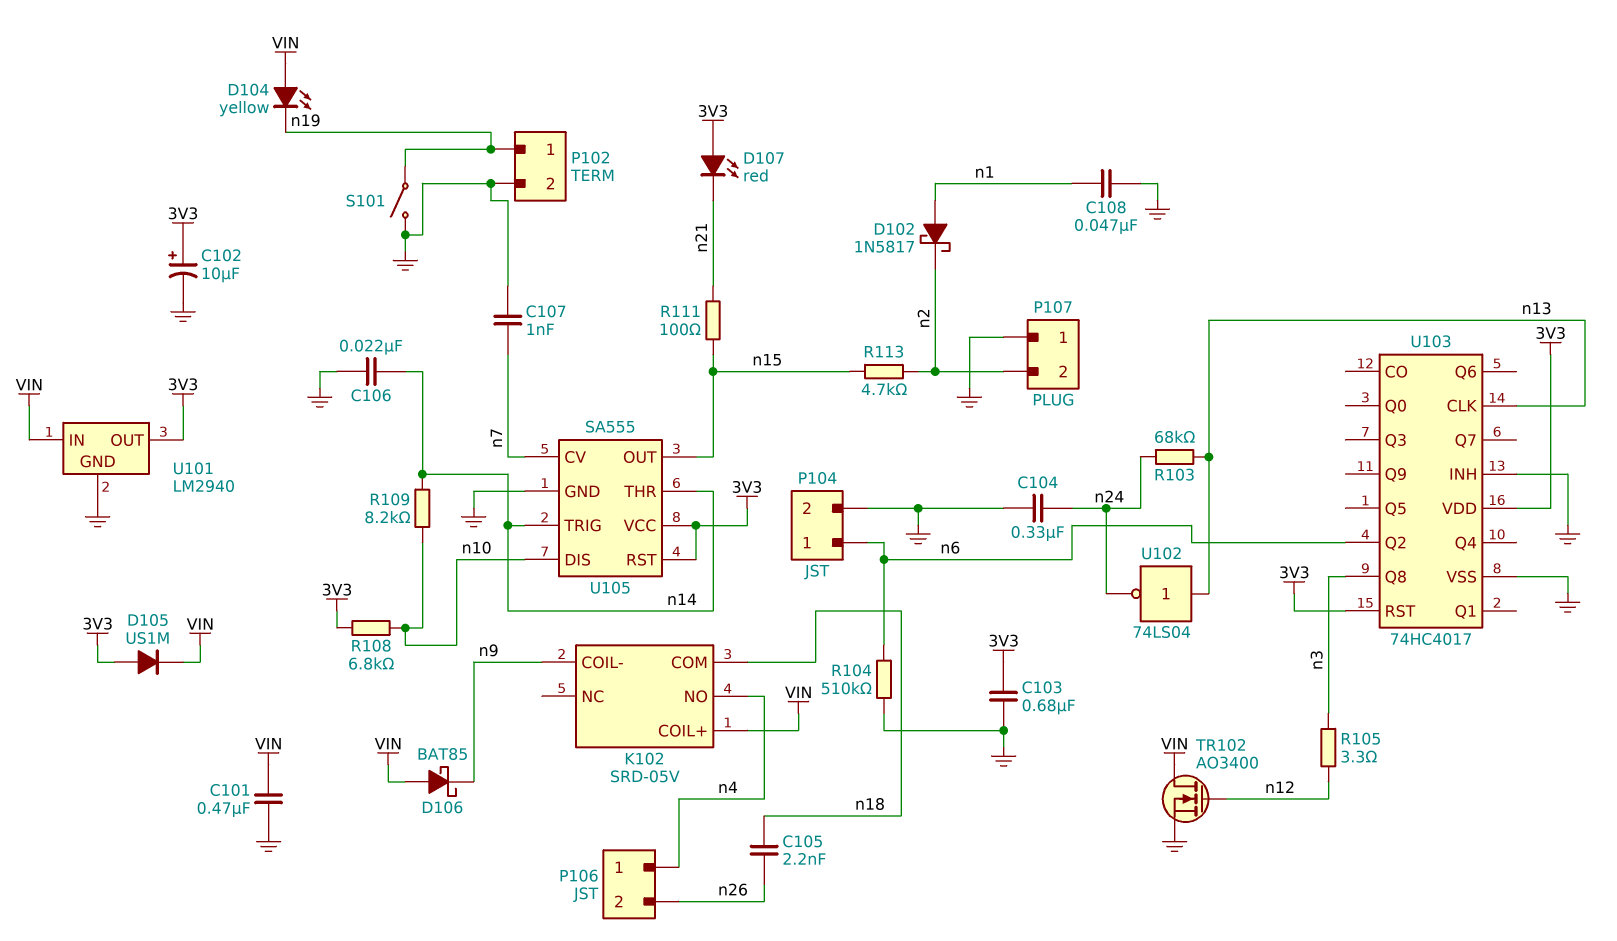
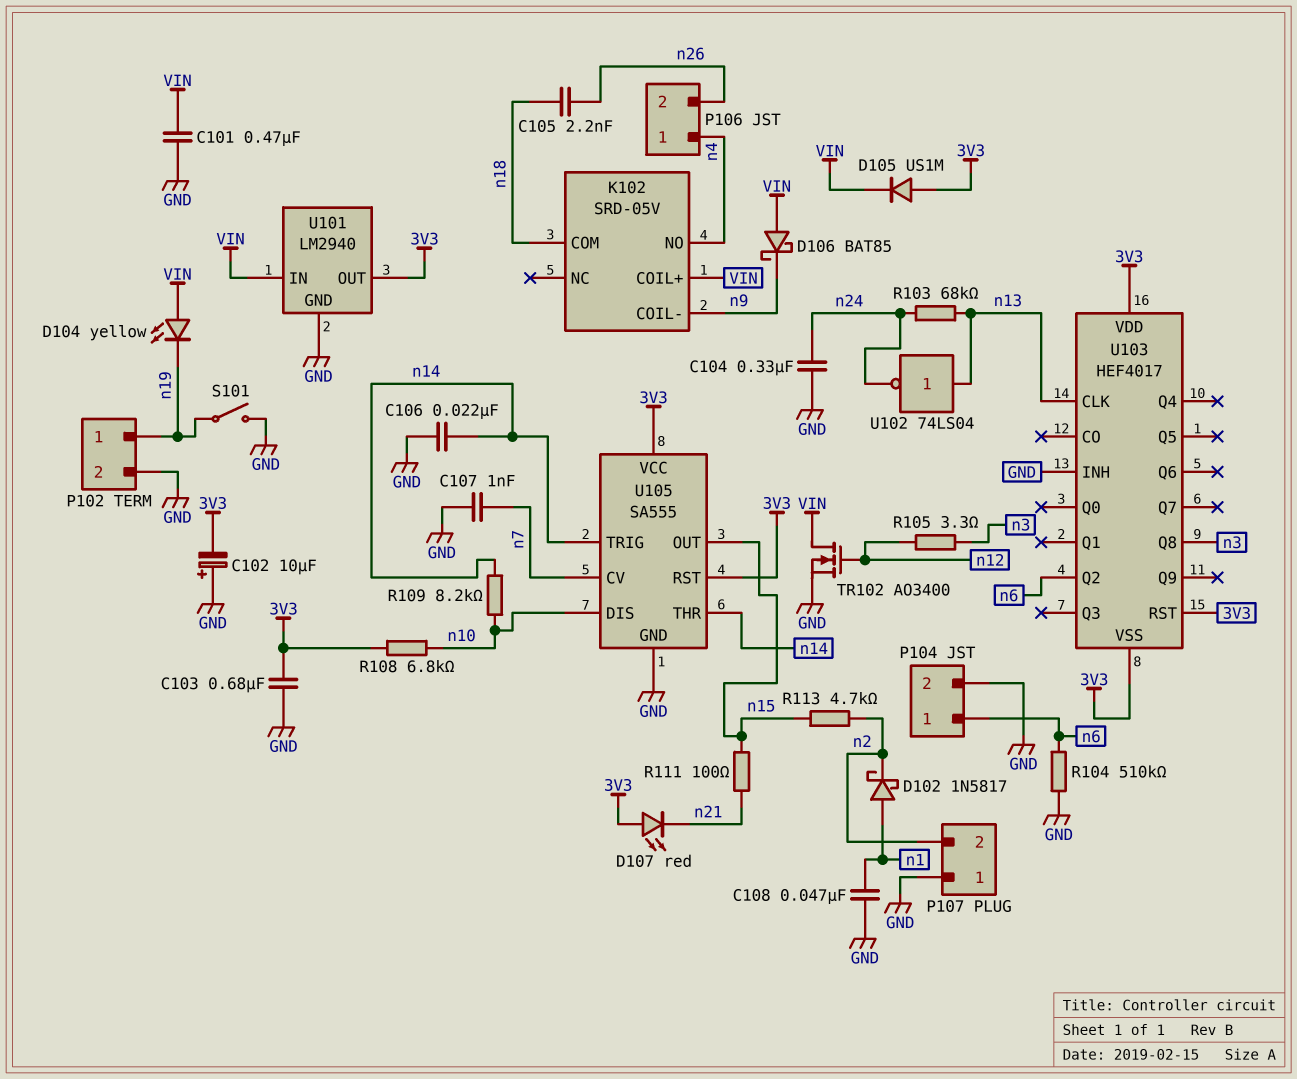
C102: 10uF (plus 3V3, minus GND) -> 10uF (plus GND, minus 3V3)
U103: 74HC4017 -> HEF4017
U103 pin VSS: GND -> 3V3

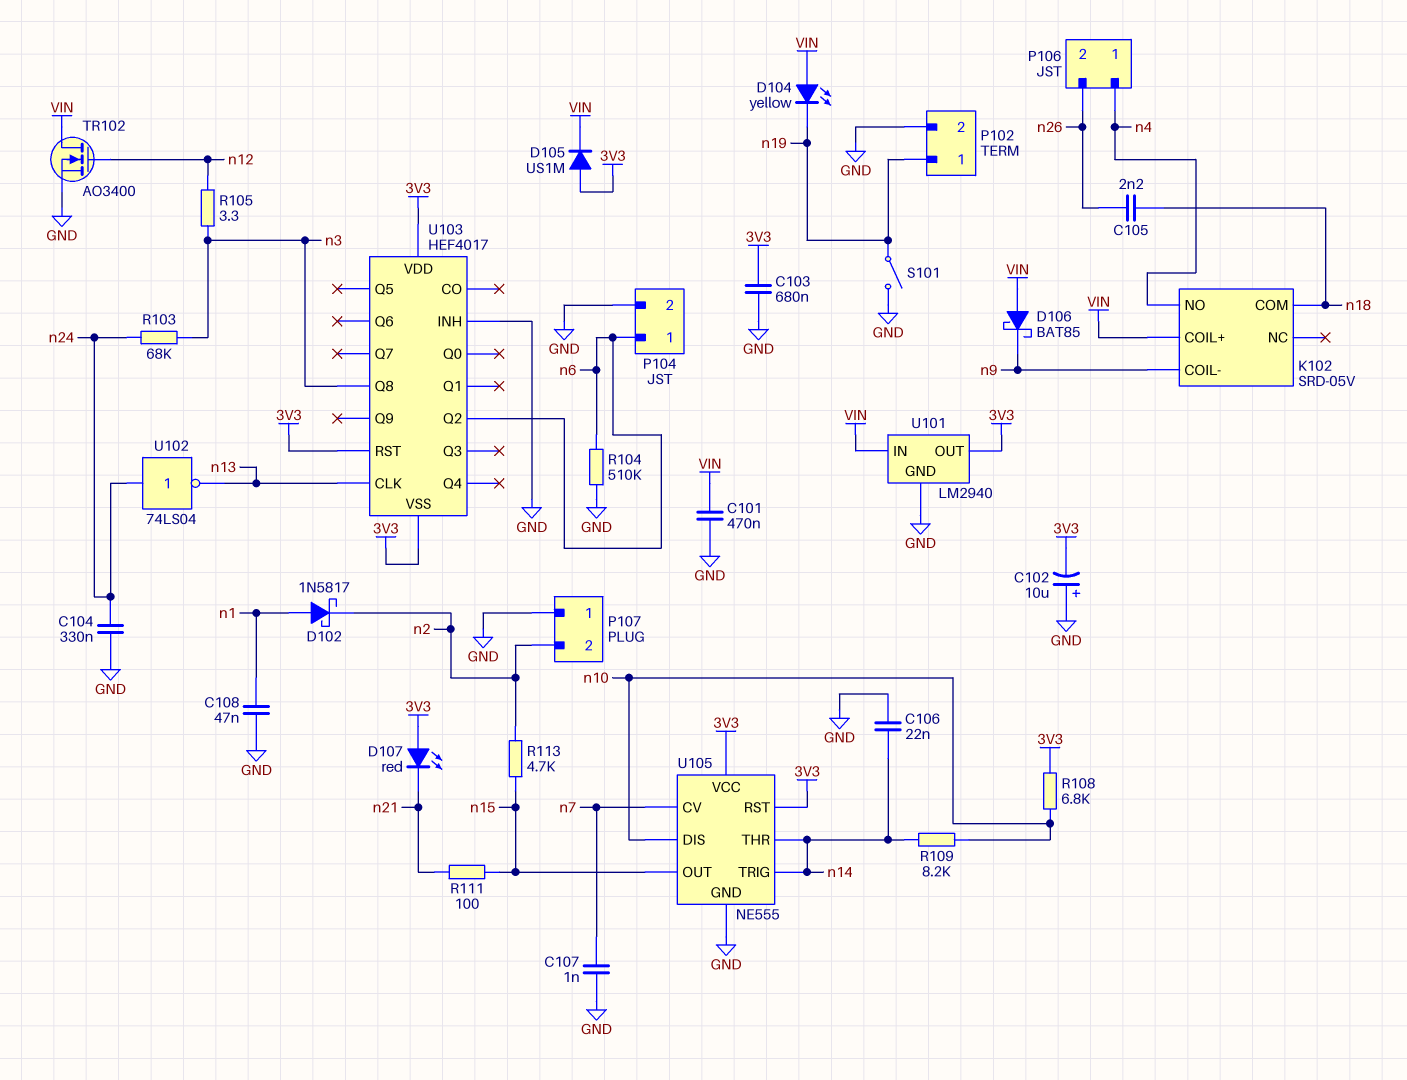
R103: 68k (n13, n24) -> 68k (n3, n24)
U102: NOT 74LS04 (in n13, out n24) -> NOT 74LS04 (in n24, out n13)
U105: SA555 -> NE555

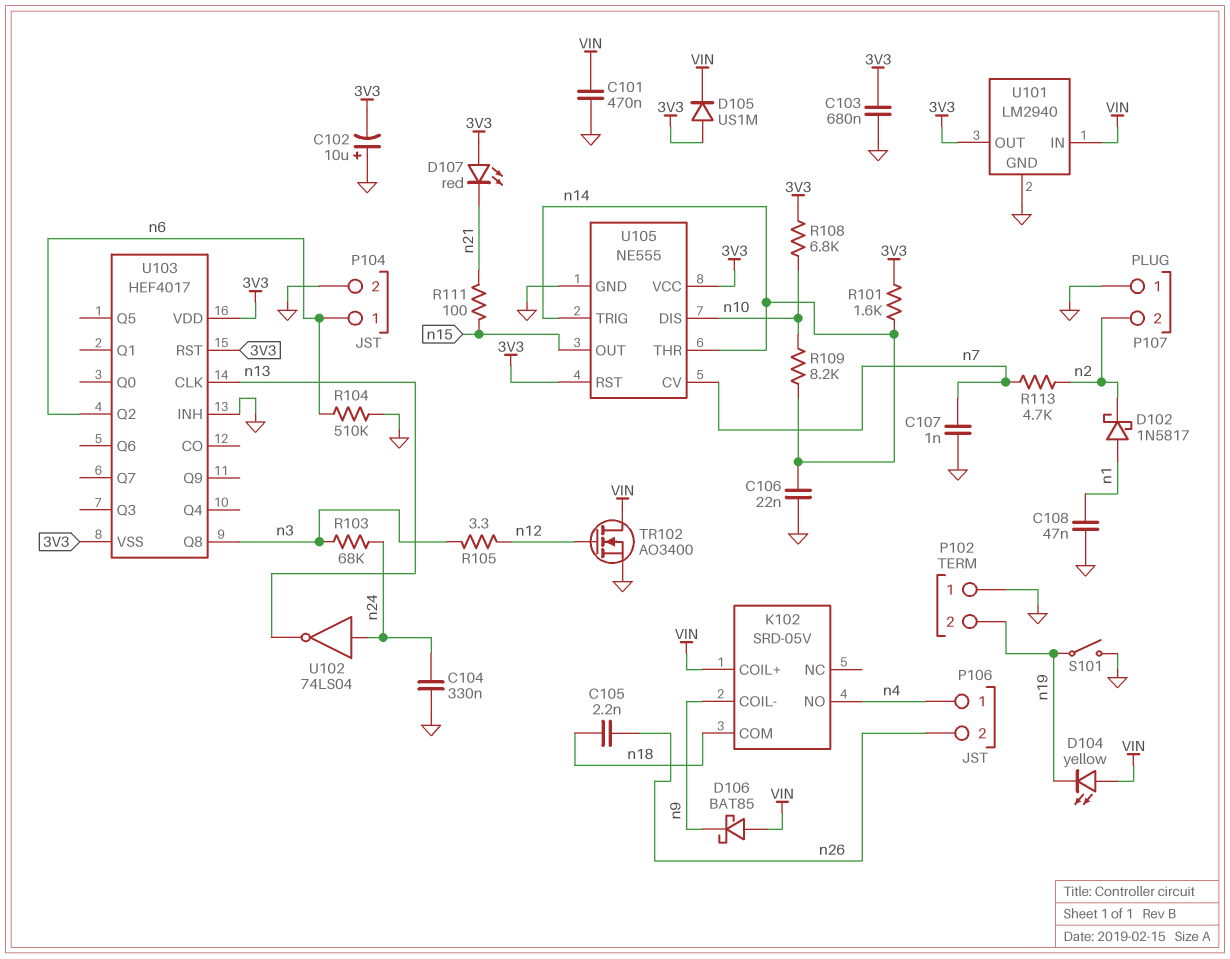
P102 pin 1: n19 -> GND
P102 pin 2: GND -> n19
R101: none -> 1.6k (3V3, n14)
R113: 4.7k (n2, n15) -> 4.7k (n2, n7)

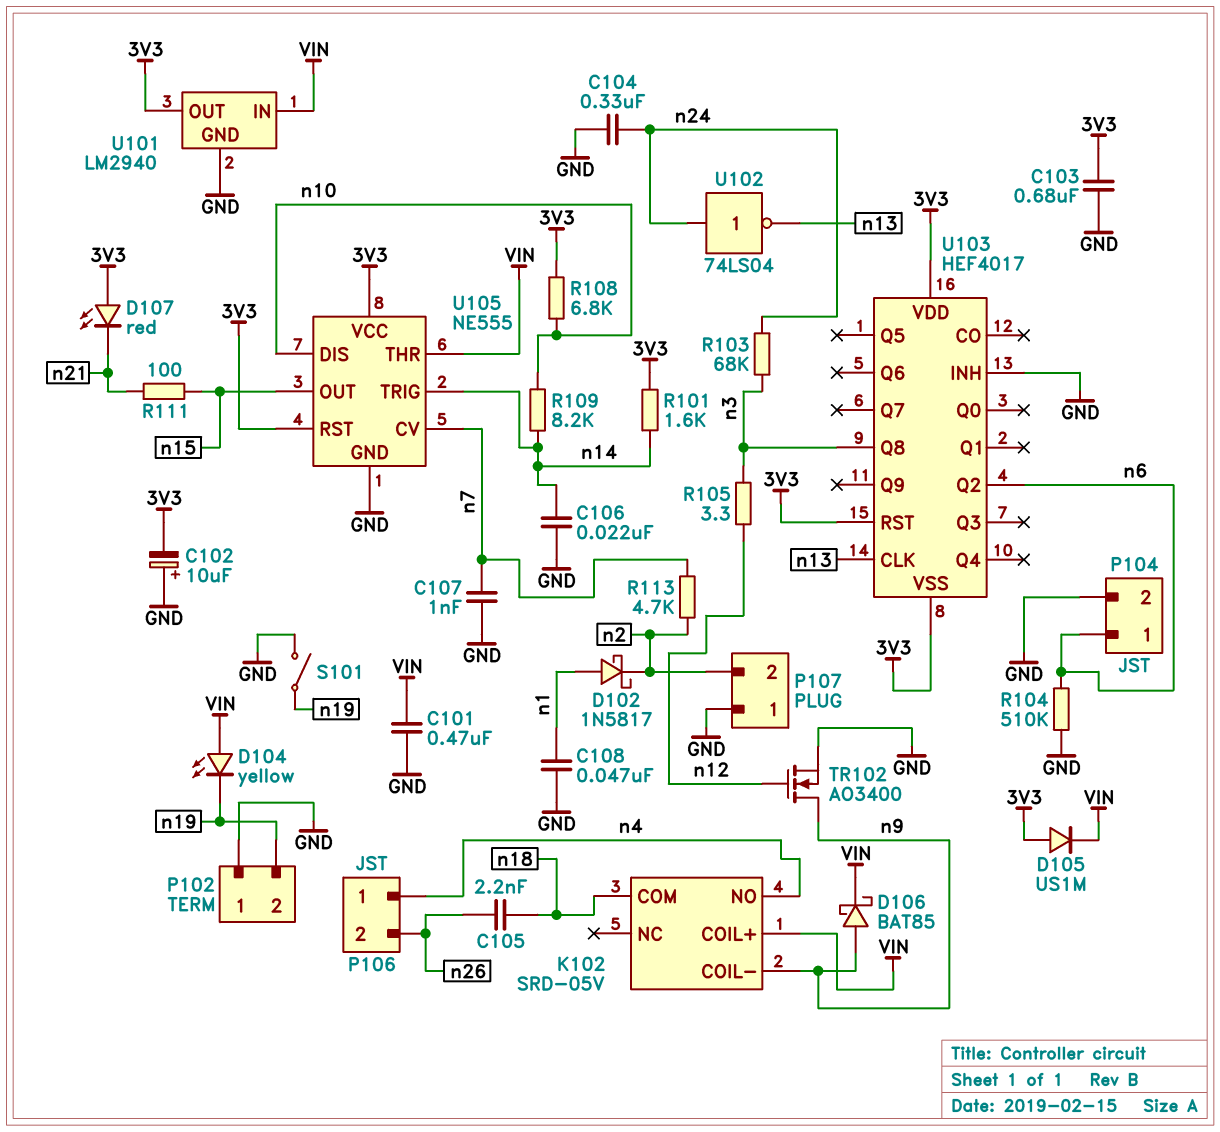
D106: schottky BAT85 (A VIN, K n9) -> schottky BAT85 (A n9, K VIN)
TR102: NMOS AO3400 (G n12, D VIN, S GND) -> NMOS AO3400 (G n12, D n9, S GND)
U105 pin THR: n14 -> VIN

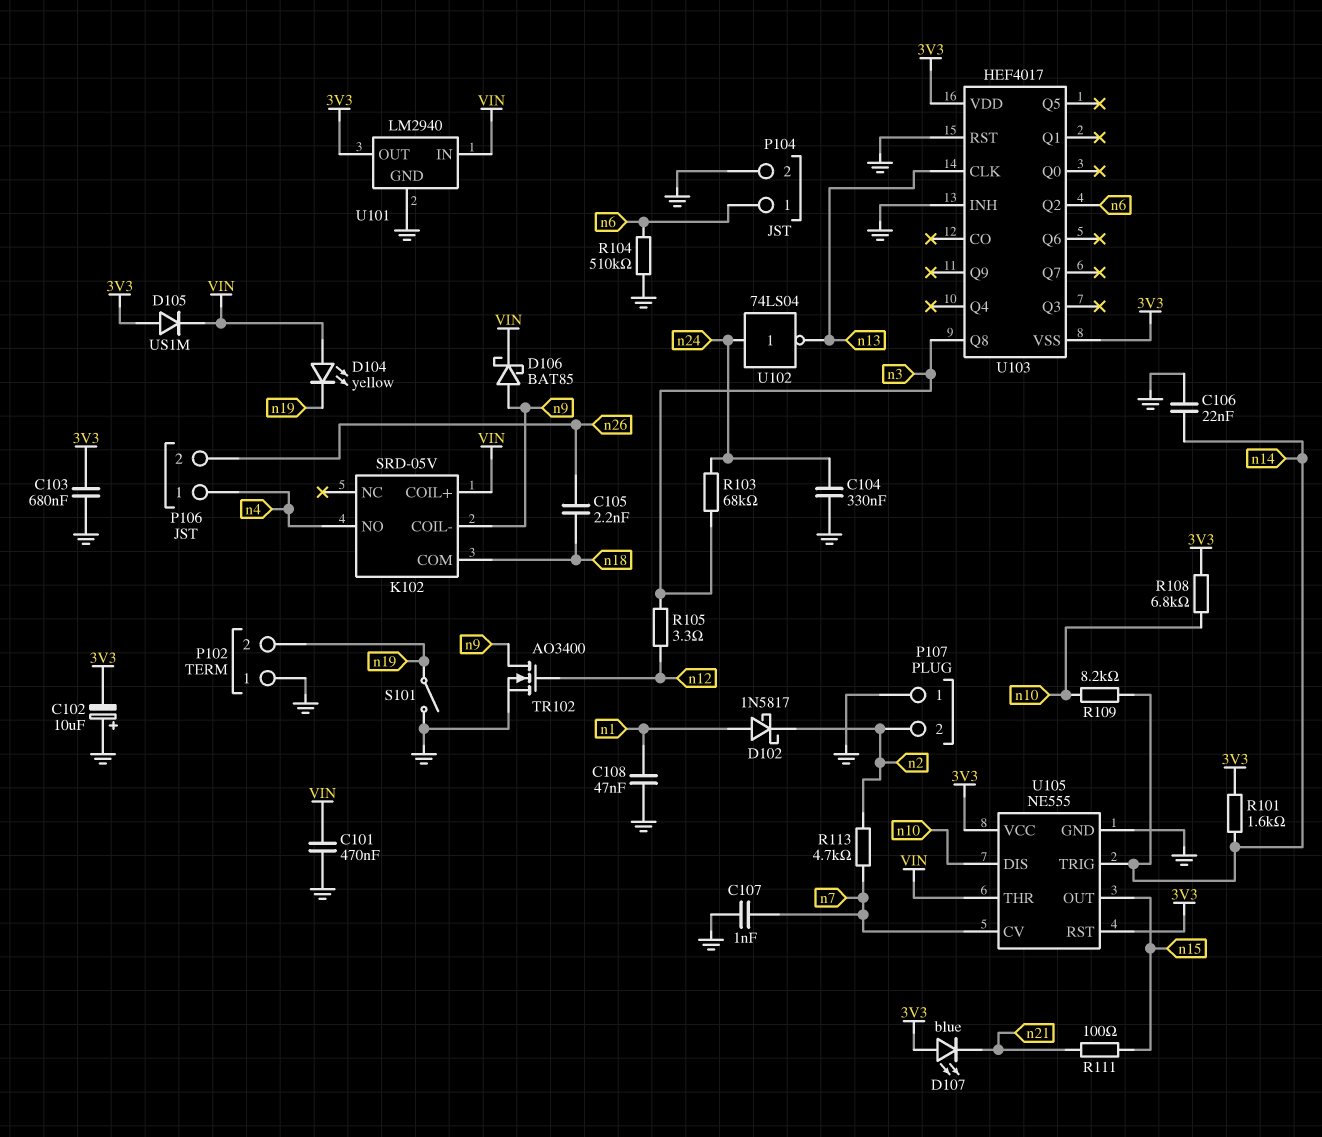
D107: LED red (A 3V3, K n21) -> LED blue (A 3V3, K n21)
U103 pin RST: 3V3 -> GND

